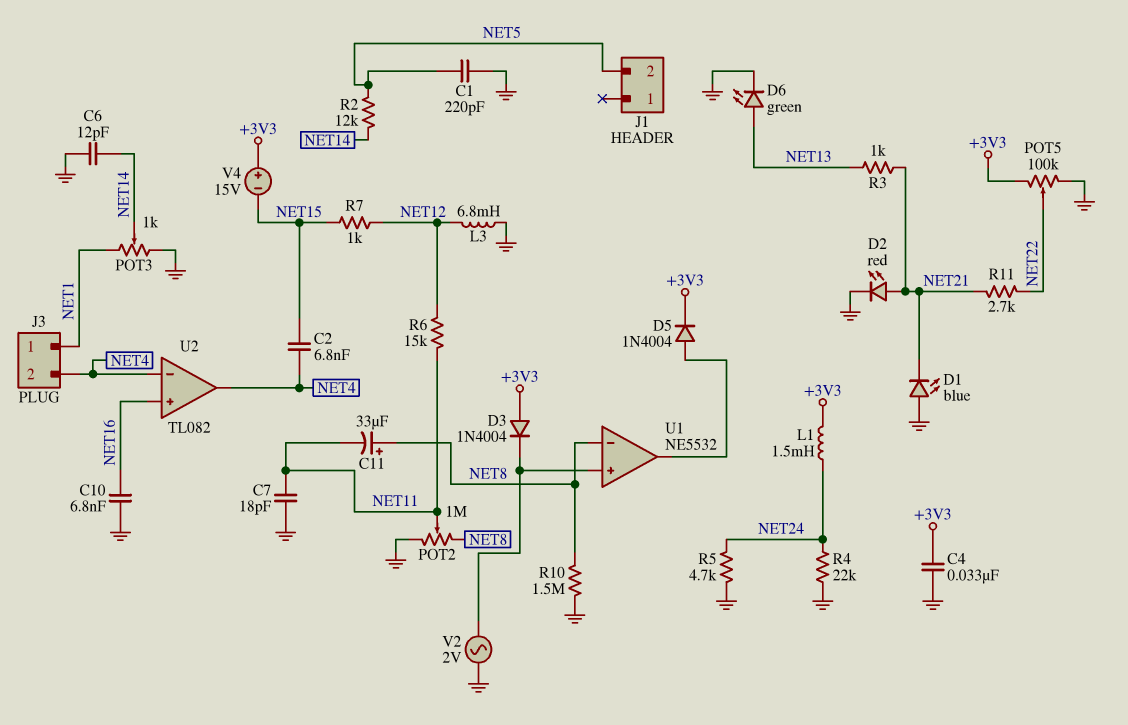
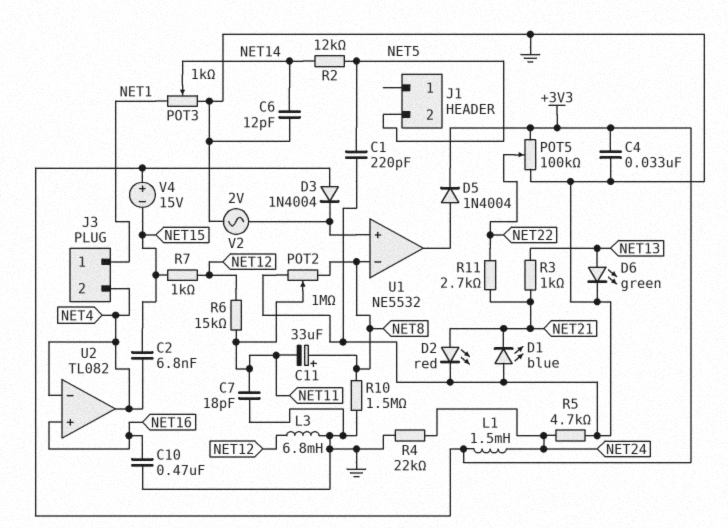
C10: 6.8nF (GND, NET16) -> 470nF (GND, NET16)

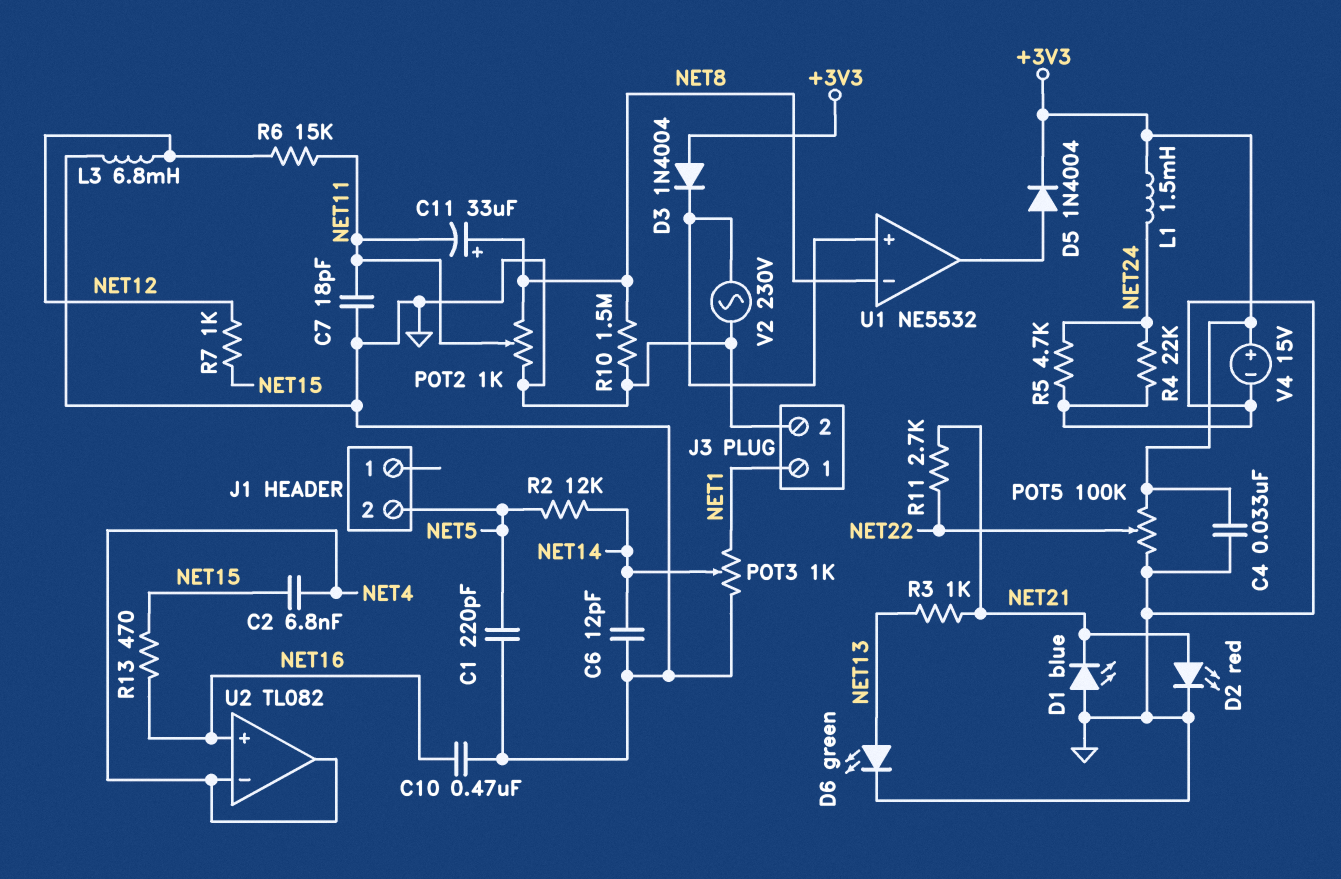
J3 pin 2: NET4 -> GND
POT2: 1M (GND, NET8, wiper NET11) -> 1k (GND, NET8, wiper NET11)
R13: none -> 470 (NET15, NET16)
V2: AC 2V (GND, U1/in+) -> AC 230V (GND, U1/in+)
V4: 15V (plus +3V3, minus NET15) -> 15V (plus +3V3, minus GND)

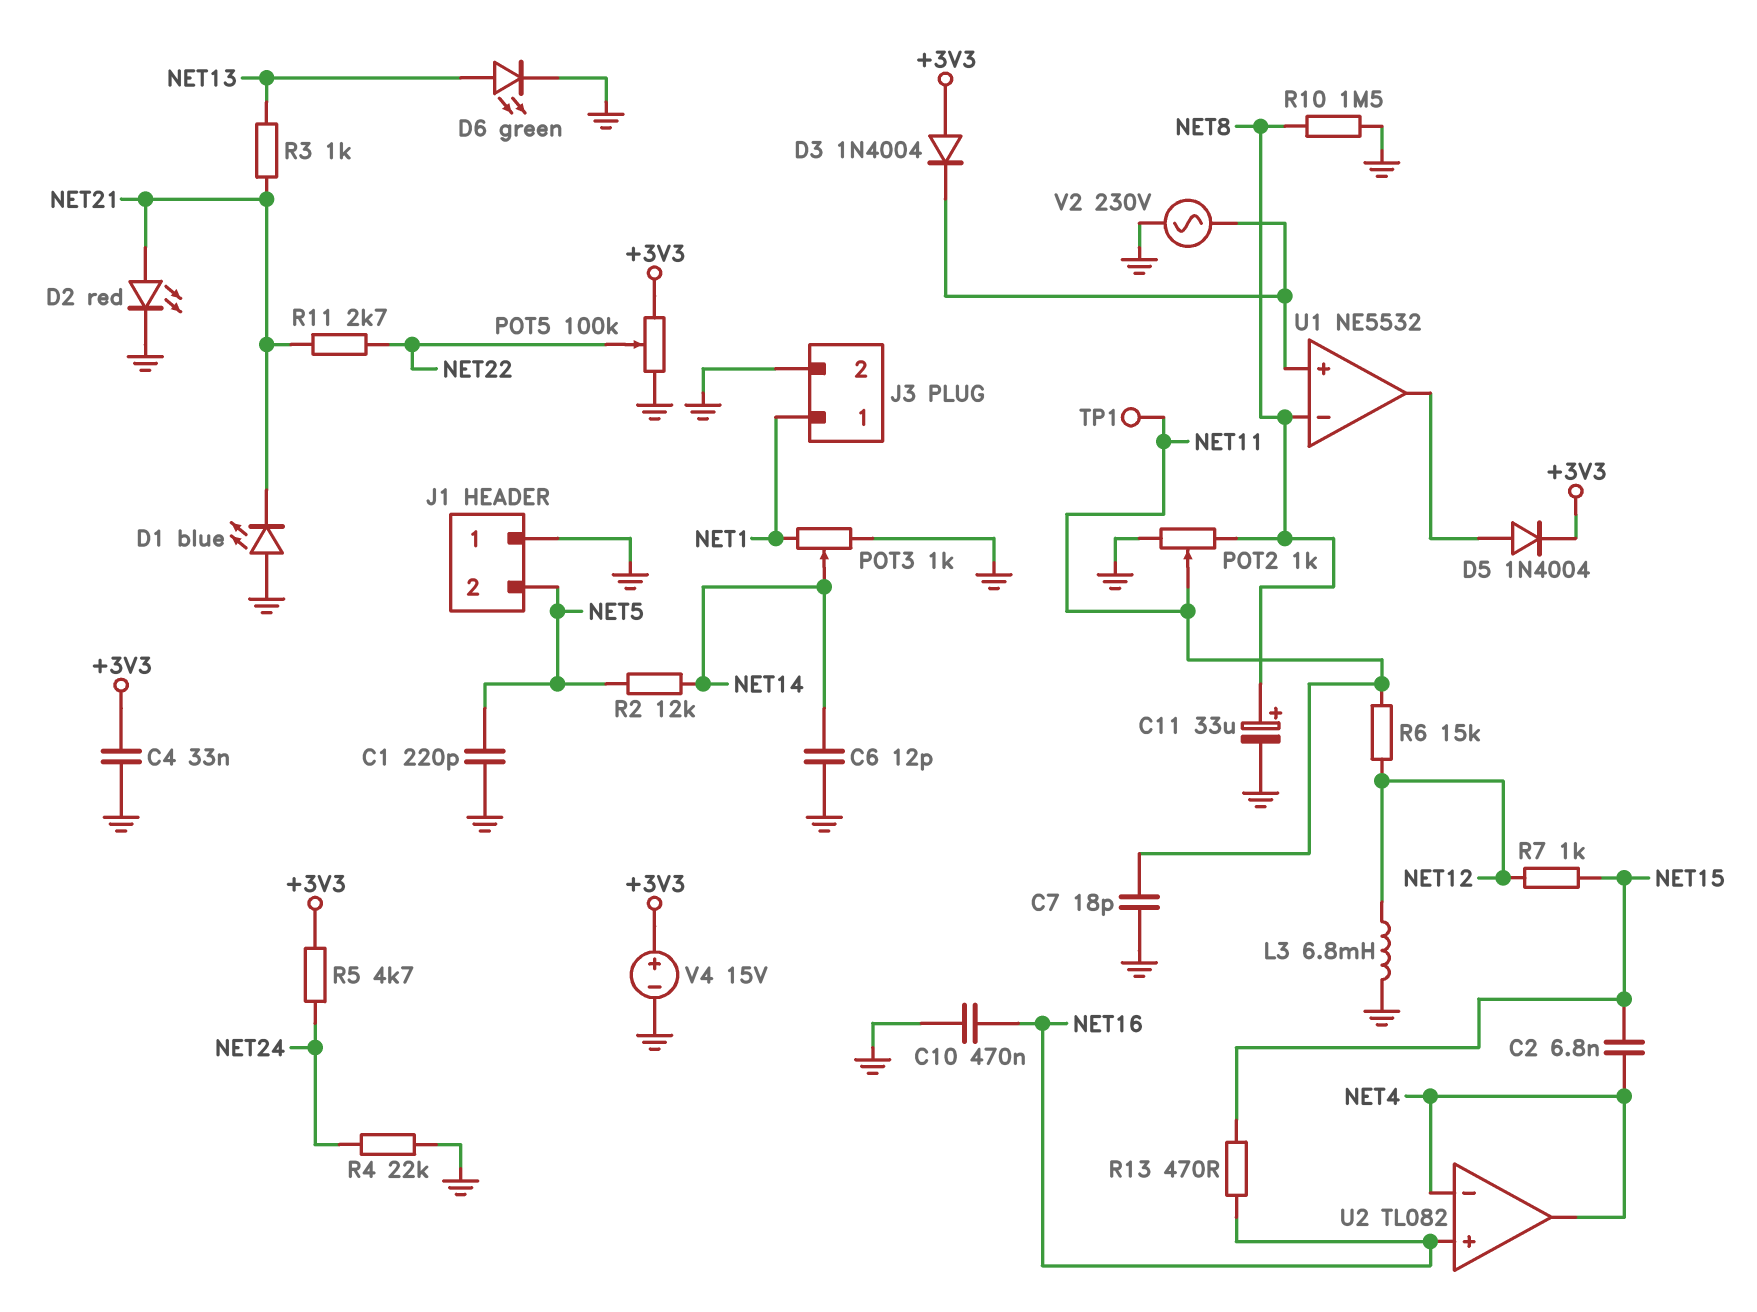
C11: 33uF (plus NET8, minus NET11) -> 33uF (plus NET8, minus GND)
J1 pin 1: none -> GND
L1: 1.5mH (+3V3, NET24) -> none
R5: 4.7k (GND, NET24) -> 4.7k (+3V3, NET24)
TP1: none -> test point (NET11)

